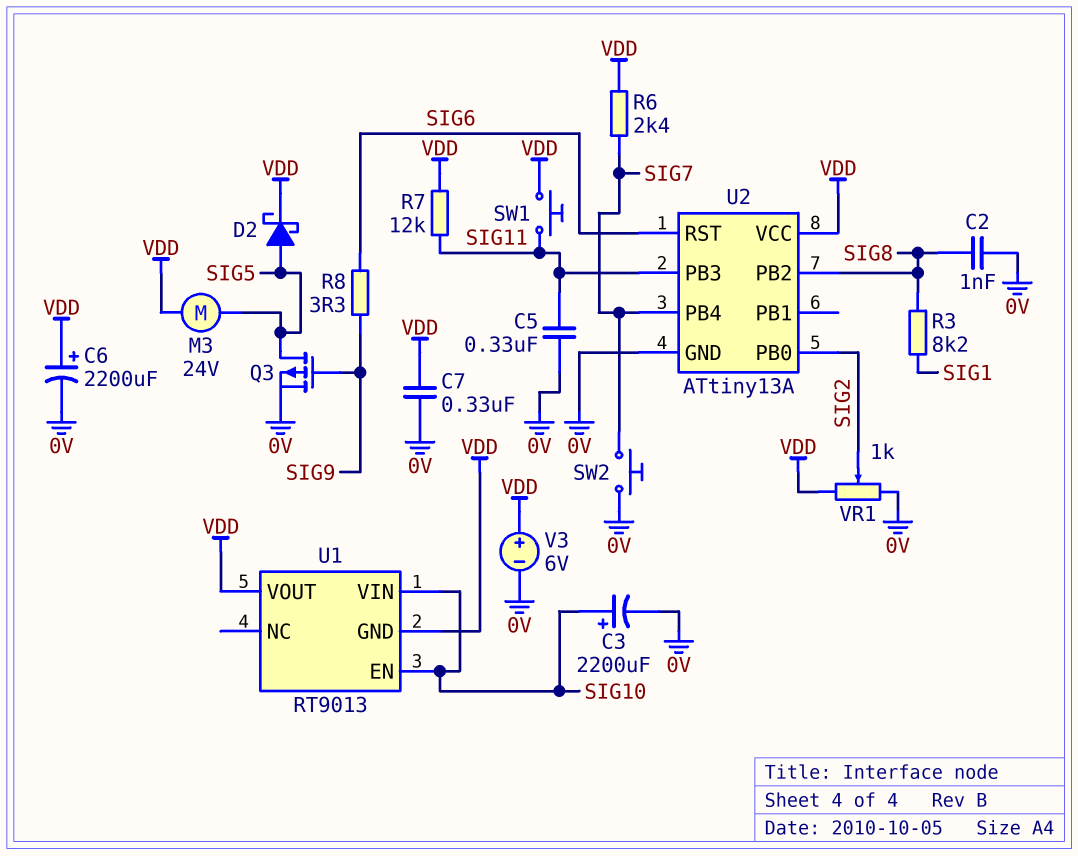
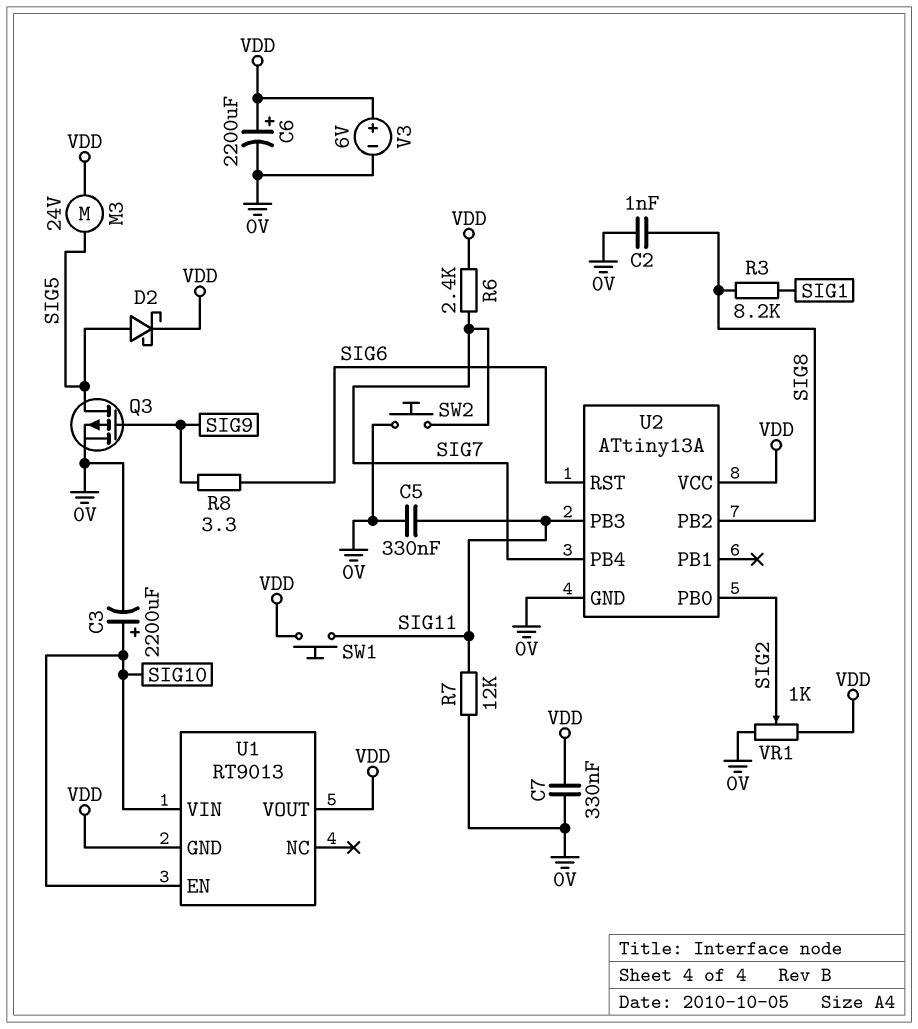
R7: 12k (SIG11, VDD) -> 12k (0V, SIG11)

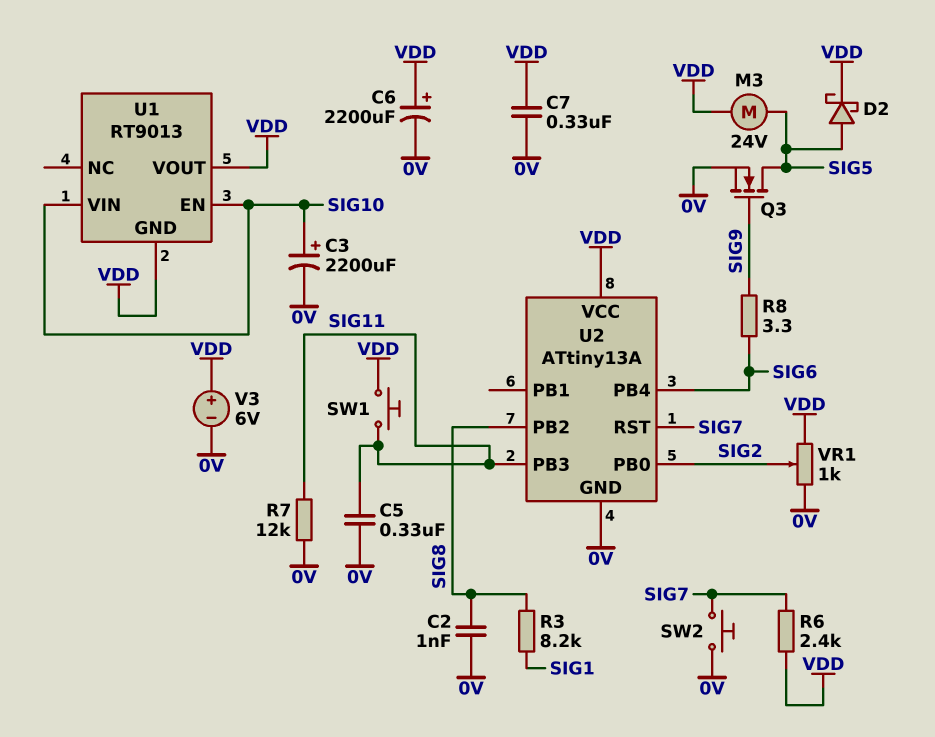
Q3: PMOS (G SIG9, D SIG5, S 0V) -> NMOS (G SIG9, D SIG5, S 0V)
U2 pin PB4: SIG7 -> SIG6
U2 pin RST: SIG6 -> SIG7

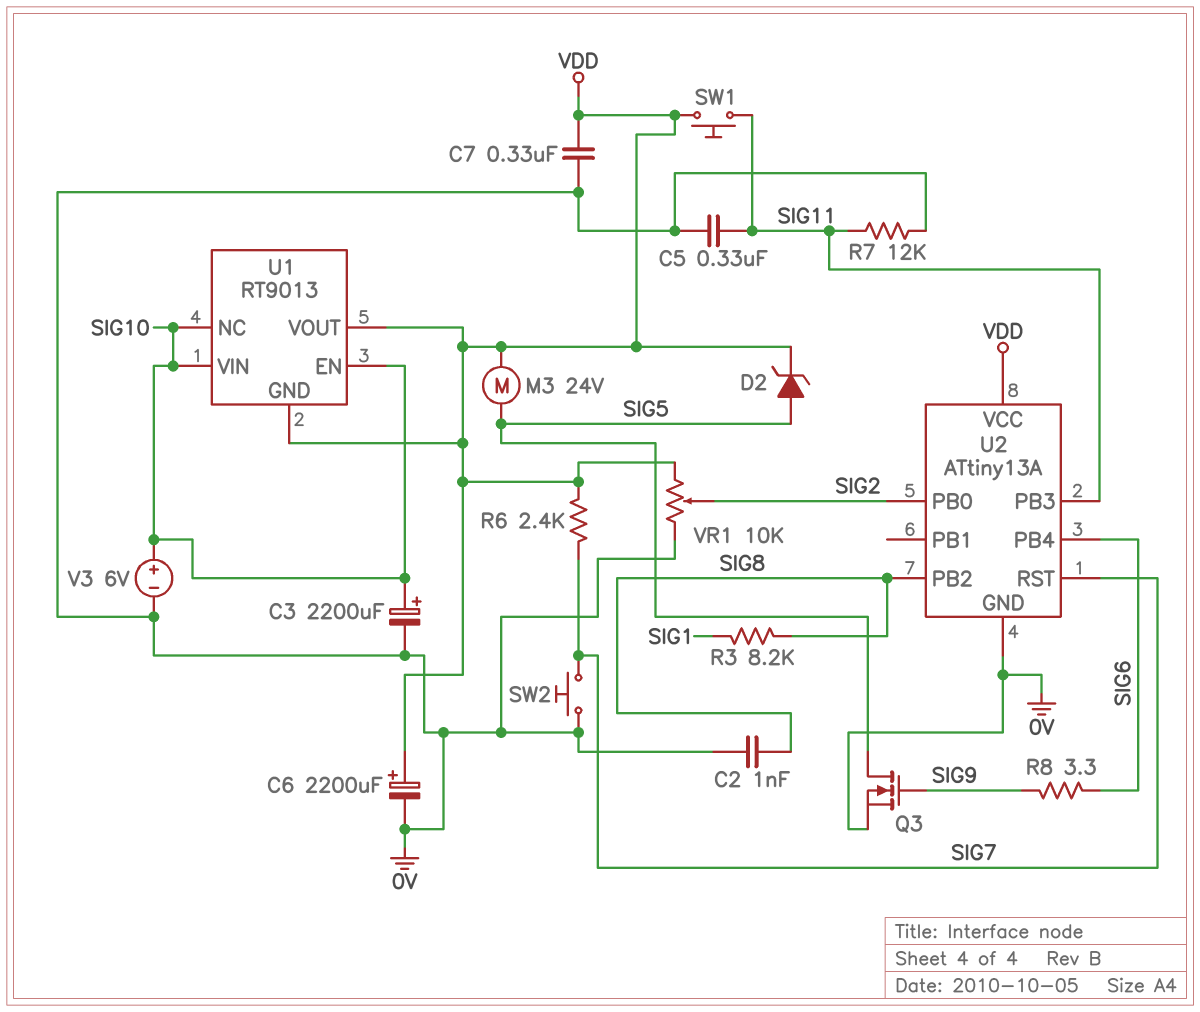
D2: schottky (A SIG5, K VDD) -> zener (A SIG5, K VDD)
U1 pin NC: none -> SIG10
V3: 6V (plus VDD, minus 0V) -> 6V (plus SIG10, minus 0V)
VR1: 1k (0V, VDD, wiper SIG2) -> 10k (0V, VDD, wiper SIG2)

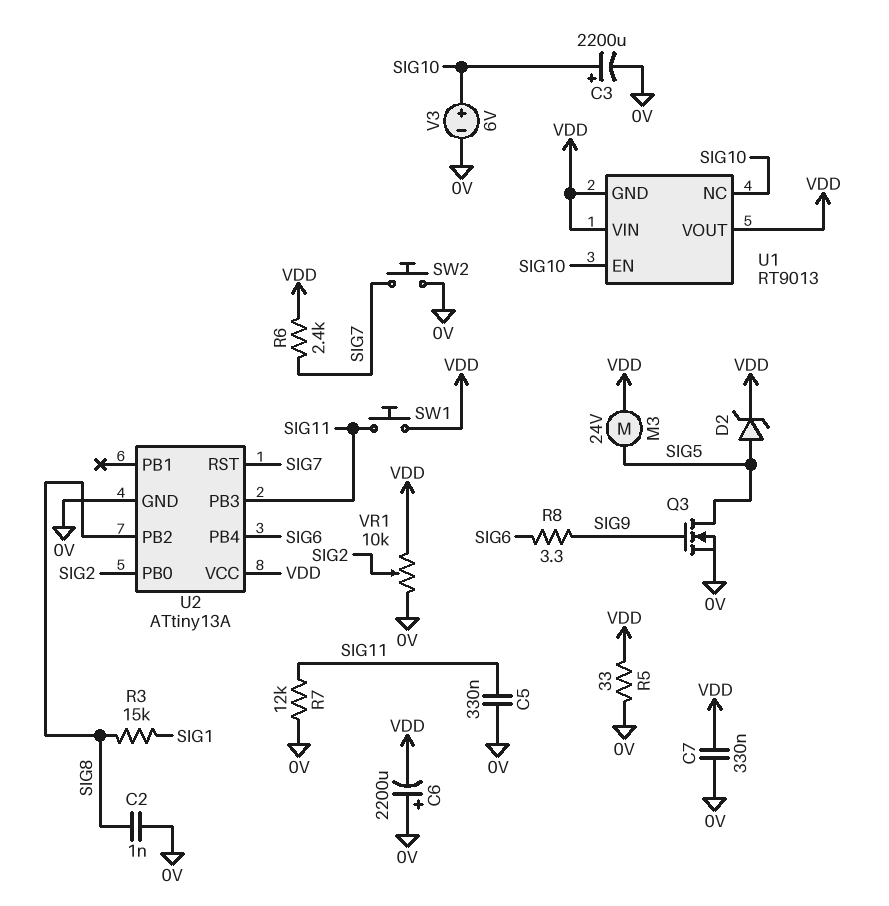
C6: 2200uF (plus VDD, minus 0V) -> 2200uF (plus 0V, minus VDD)
R3: 8.2k (SIG1, SIG8) -> 15k (SIG1, SIG8)
R5: none -> 33 (0V, VDD)
U1 pin VIN: SIG10 -> VDD

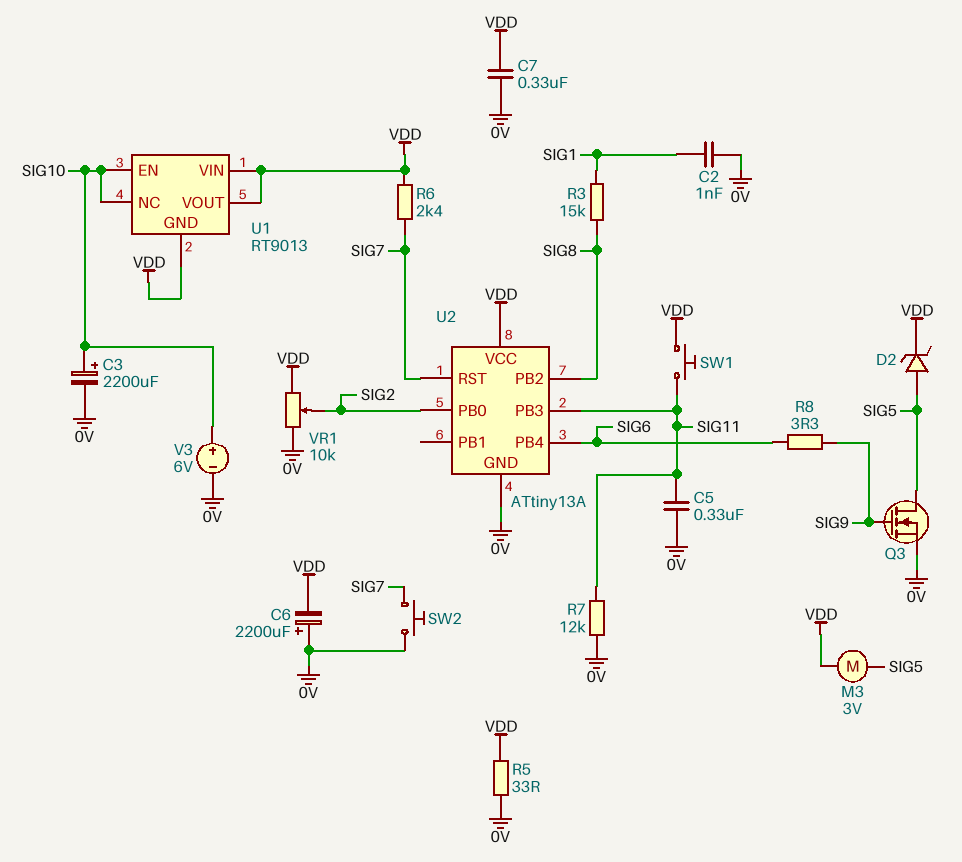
C2: 1nF (0V, SIG8) -> 1nF (0V, SIG1)
M3: motor 24V (SIG5, VDD) -> motor 3V (SIG5, VDD)

